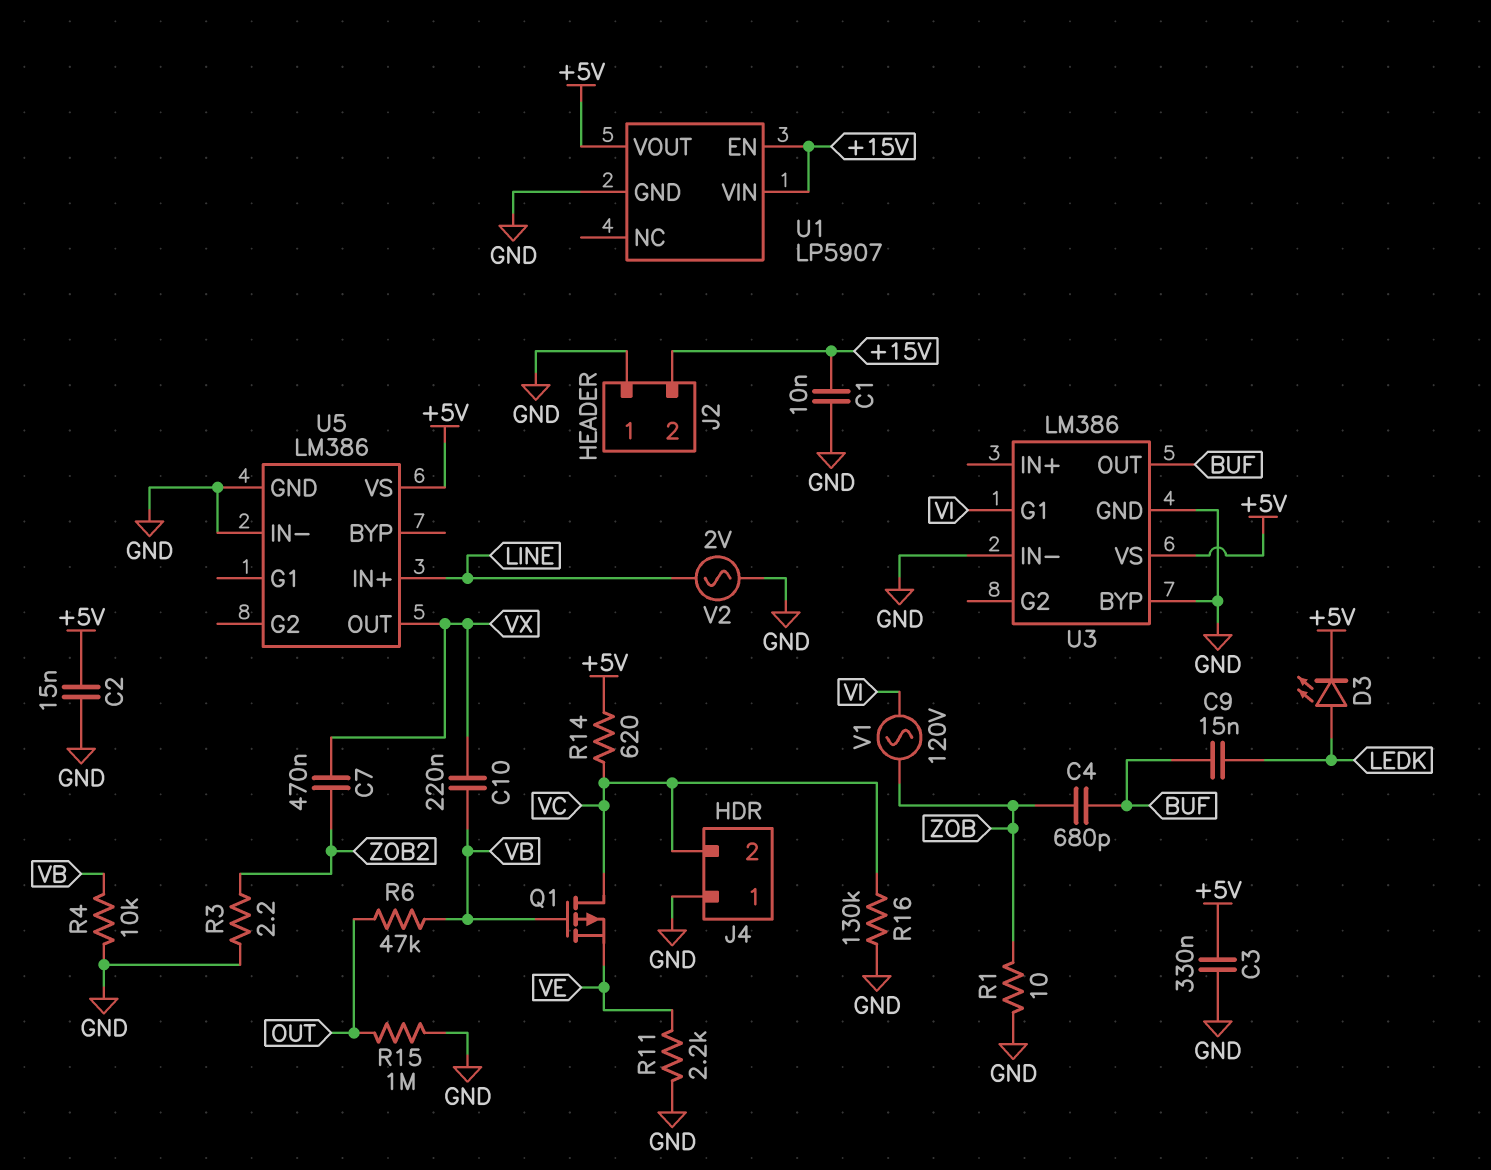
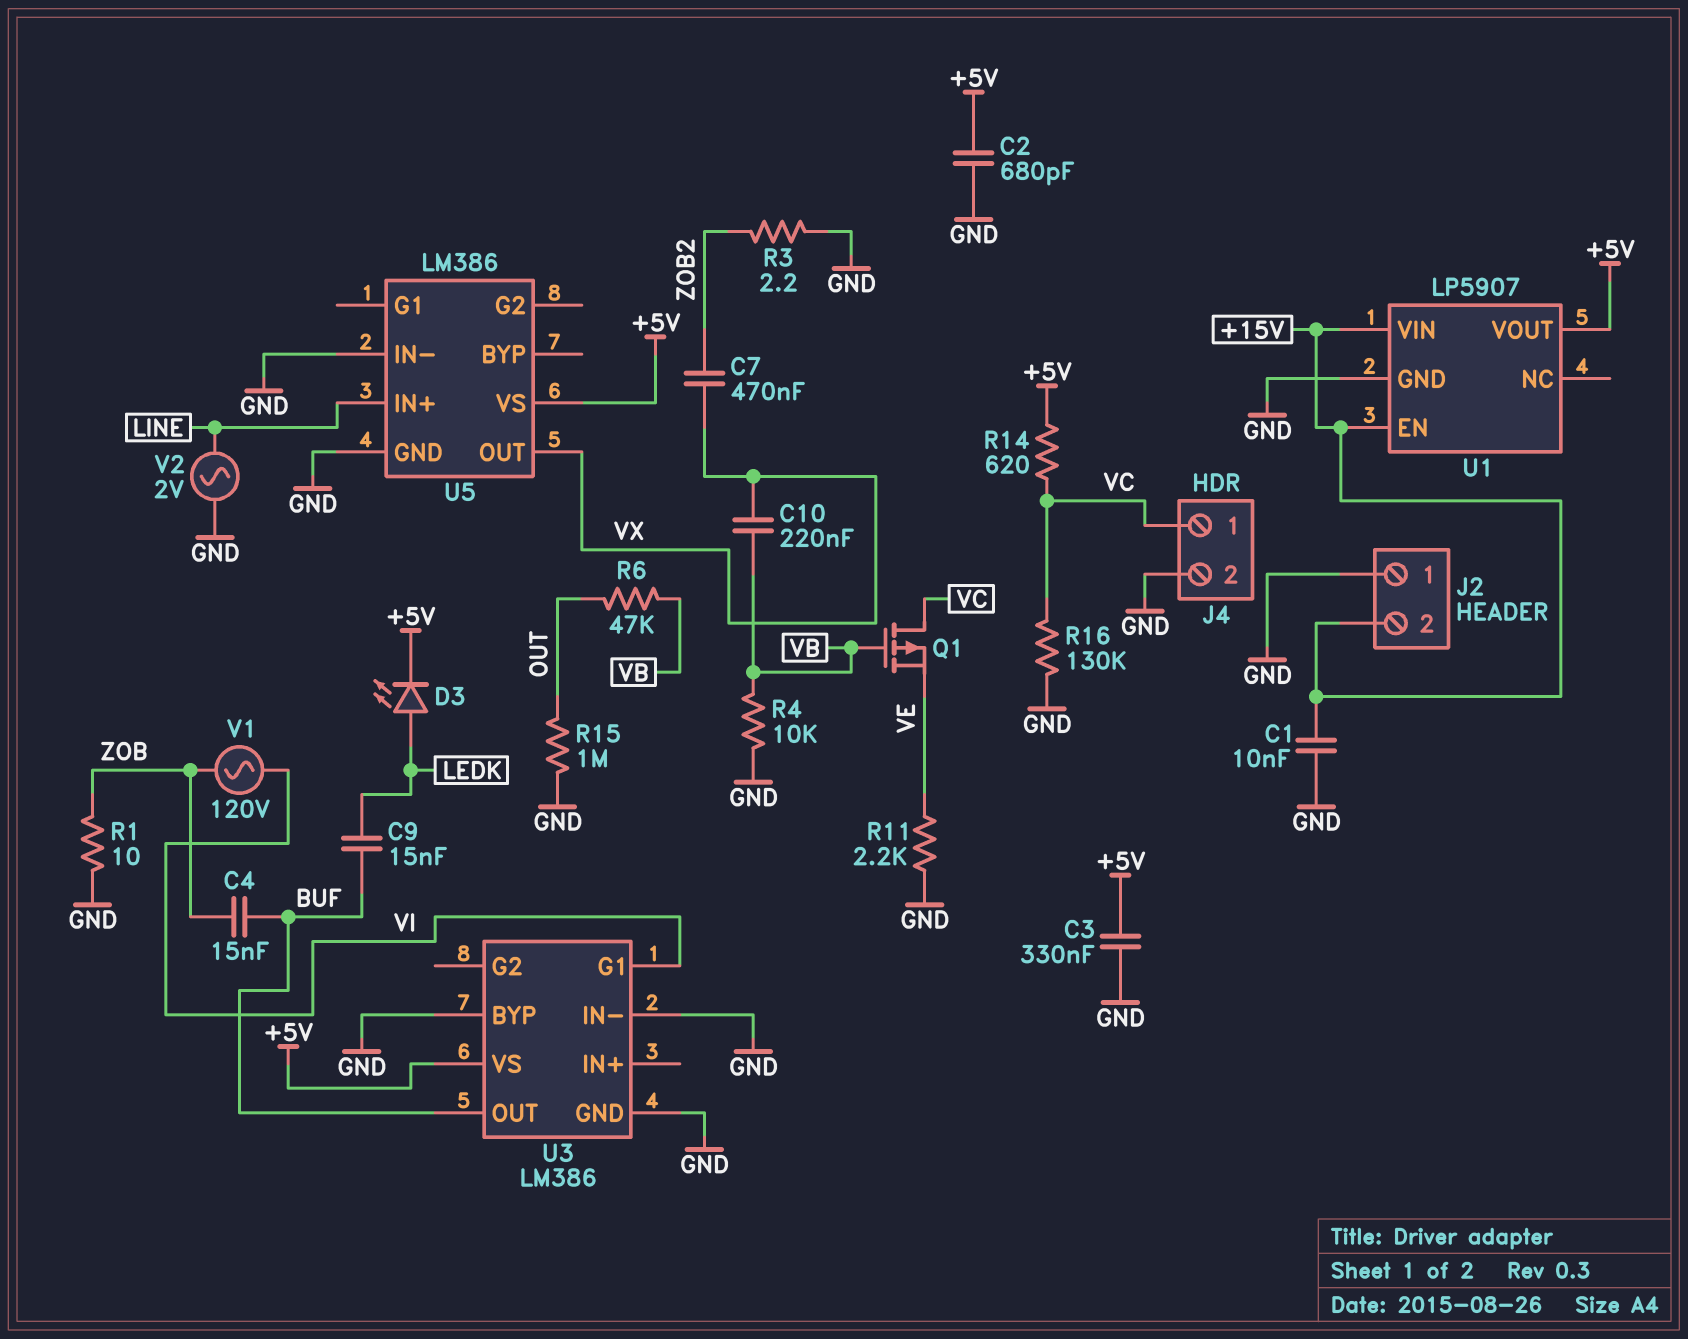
C2: 15nF (+5V, GND) -> 680pF (+5V, GND)
C4: 680pF (BUF, ZOB) -> 15nF (BUF, ZOB)
J4 pin 1: GND -> VC
J4 pin 2: VC -> GND

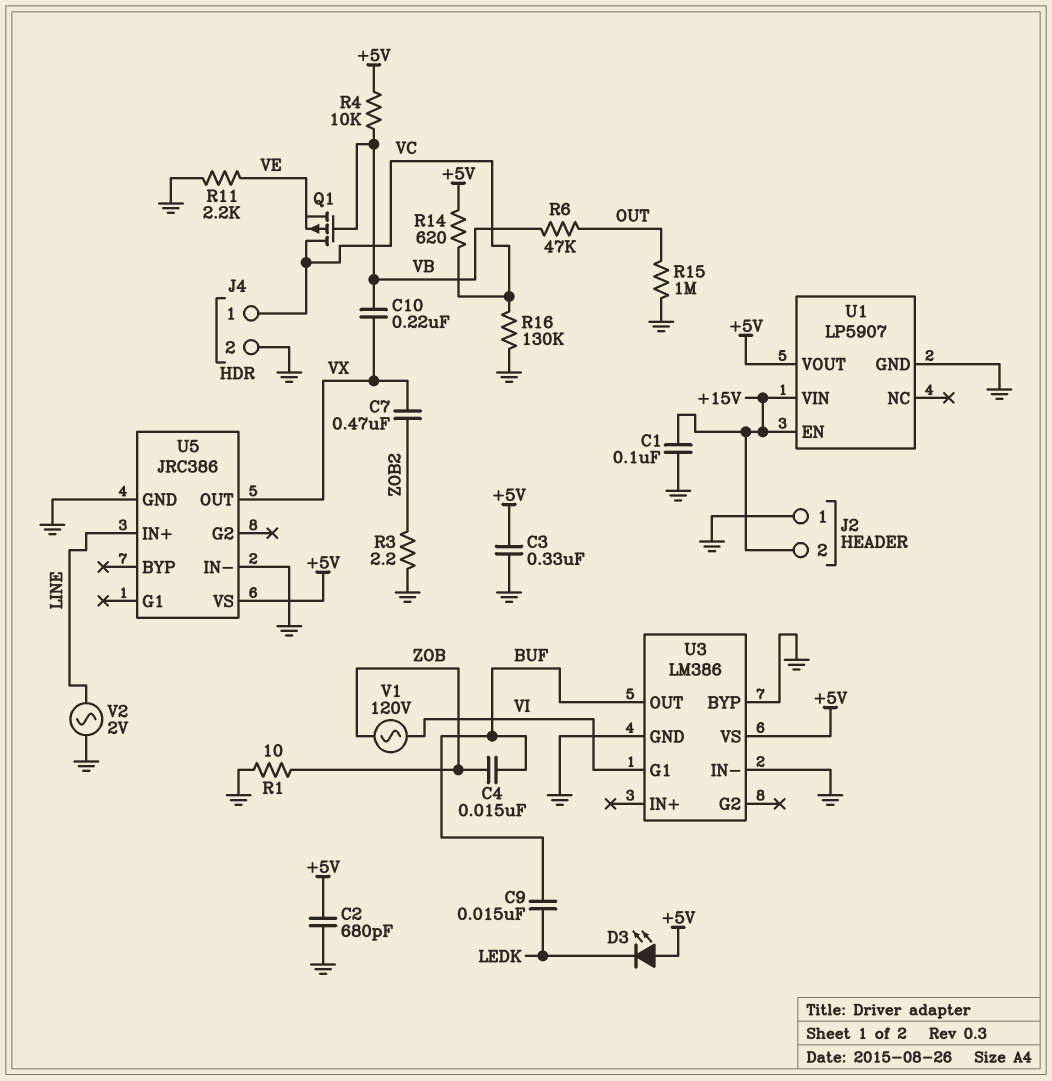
C1: 10nF (+15V, GND) -> 100nF (+15V, GND)
D3: LED (A LEDK, K +5V) -> LED (A +5V, K LEDK)
R4: 10k (GND, VB) -> 10k (+5V, VB)
U5: LM386 -> JRC386

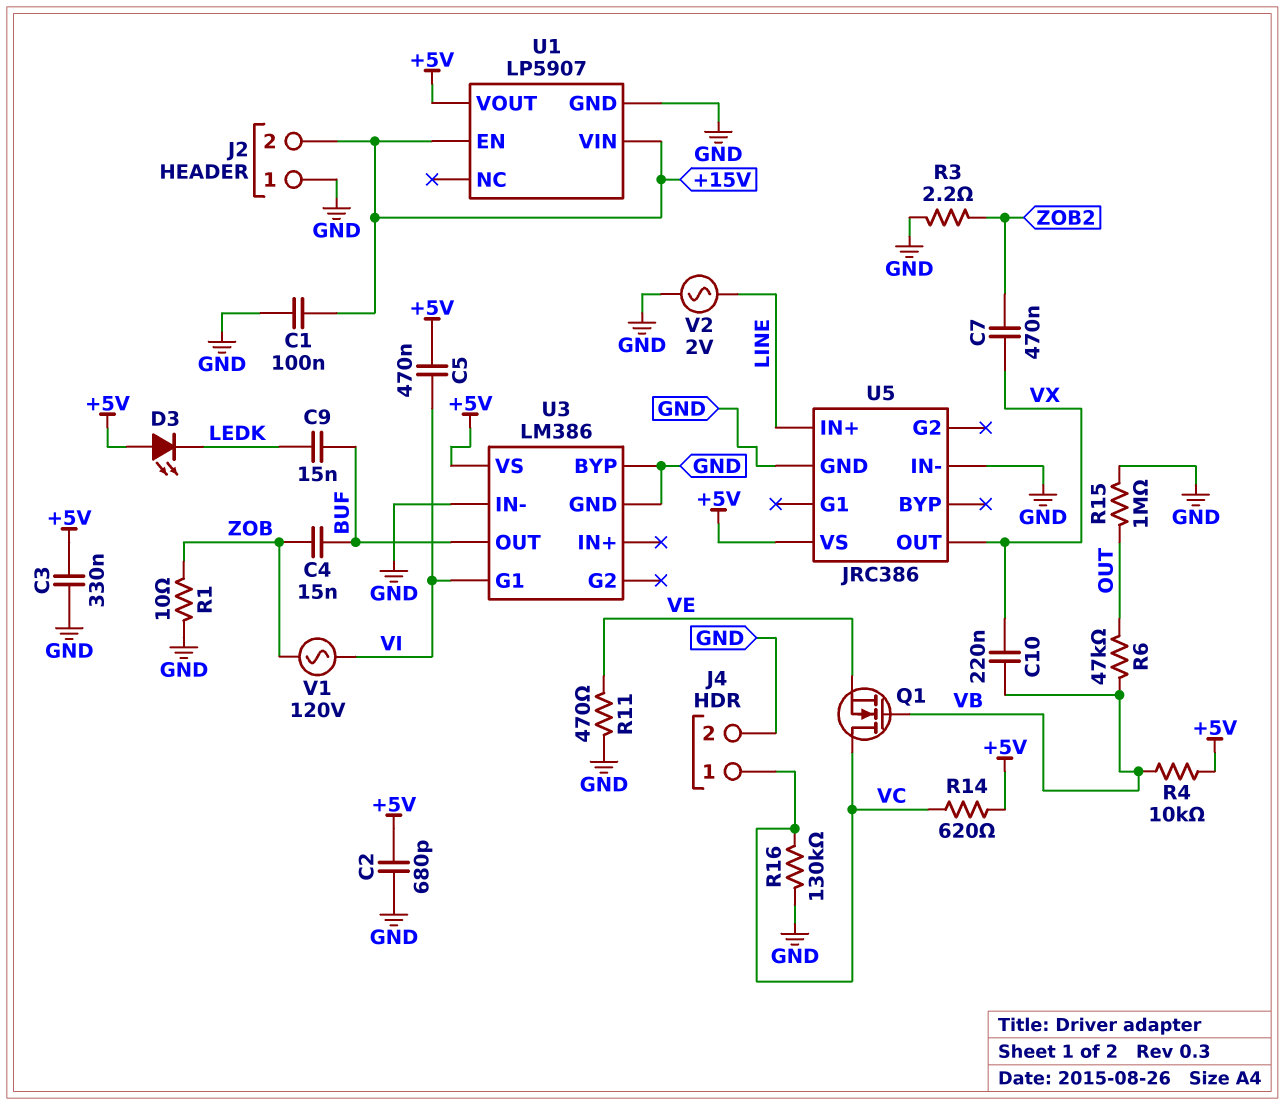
C5: none -> 470nF (+5V, VI)
Q1: PMOS (G VB, D VC, S VE) -> NMOS (G VB, D VC, S VE)
R11: 2.2k (GND, VE) -> 470 (GND, VE)

